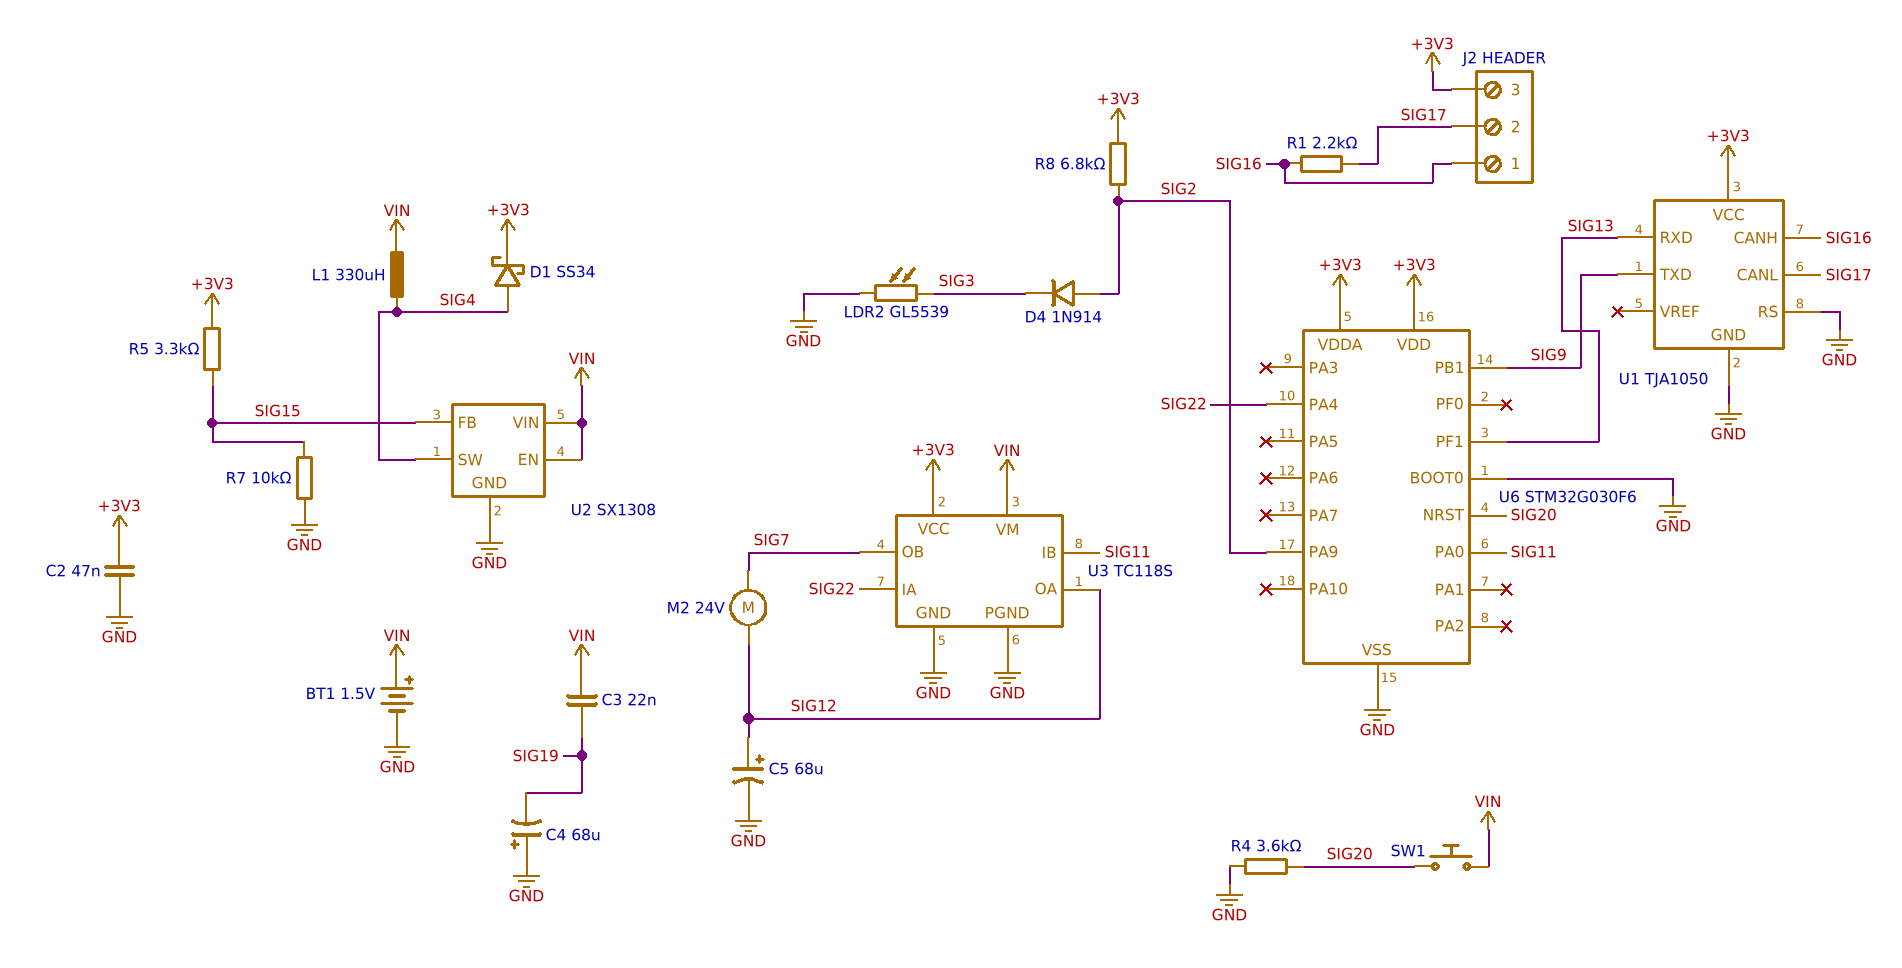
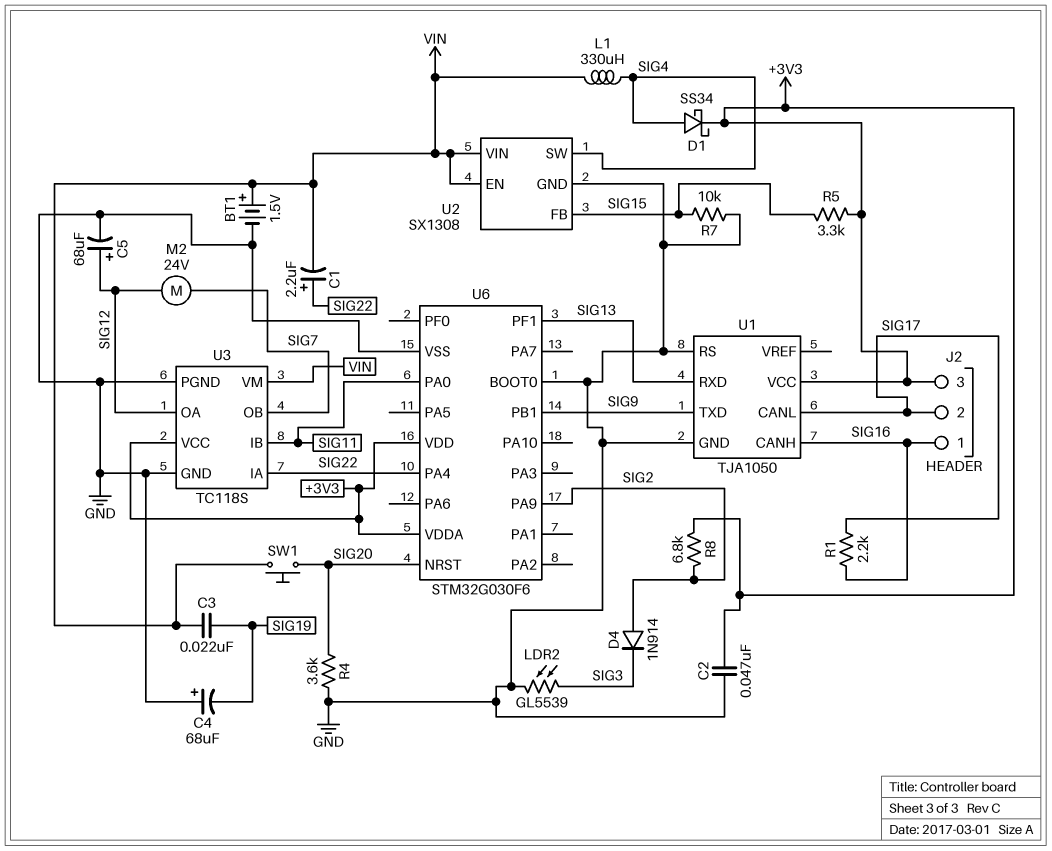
C1: none -> 2.2uF (plus SIG22, minus VIN)

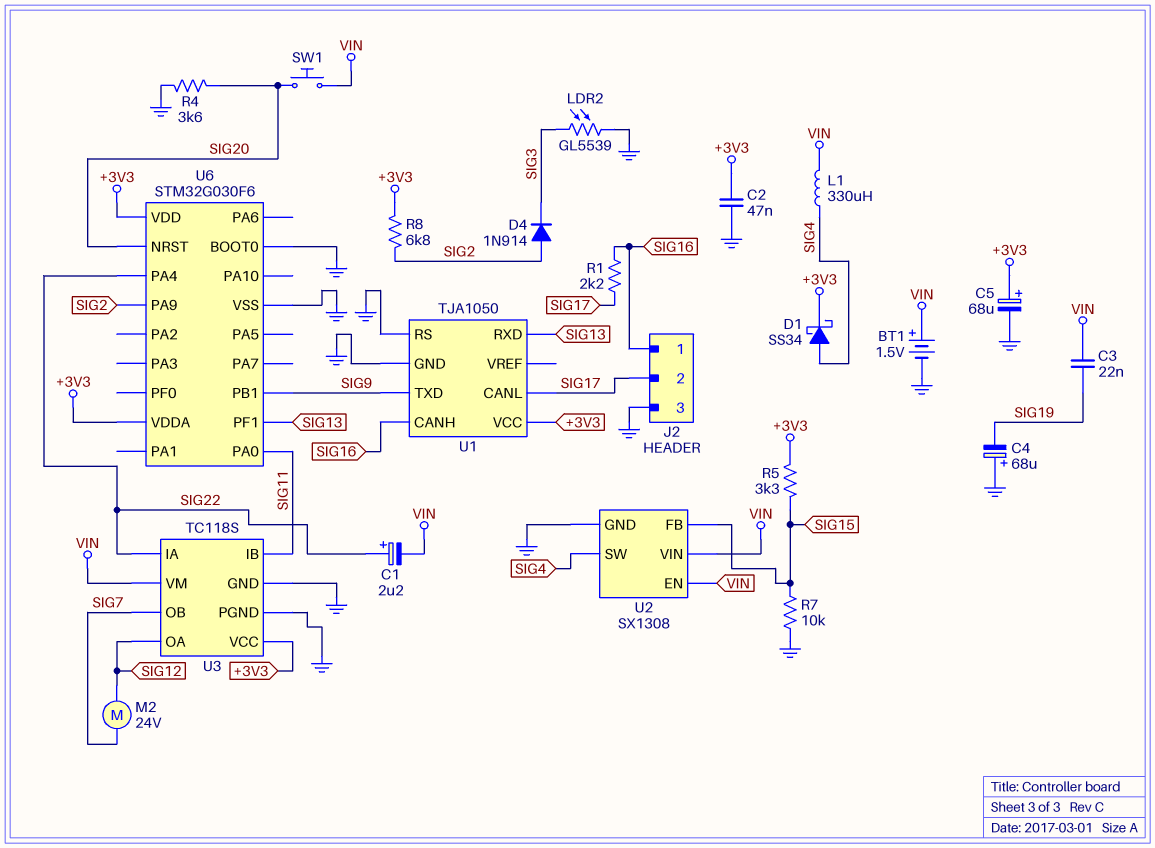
C5: 68uF (plus SIG12, minus GND) -> 68uF (plus +3V3, minus GND)
J2 pin 3: +3V3 -> GND

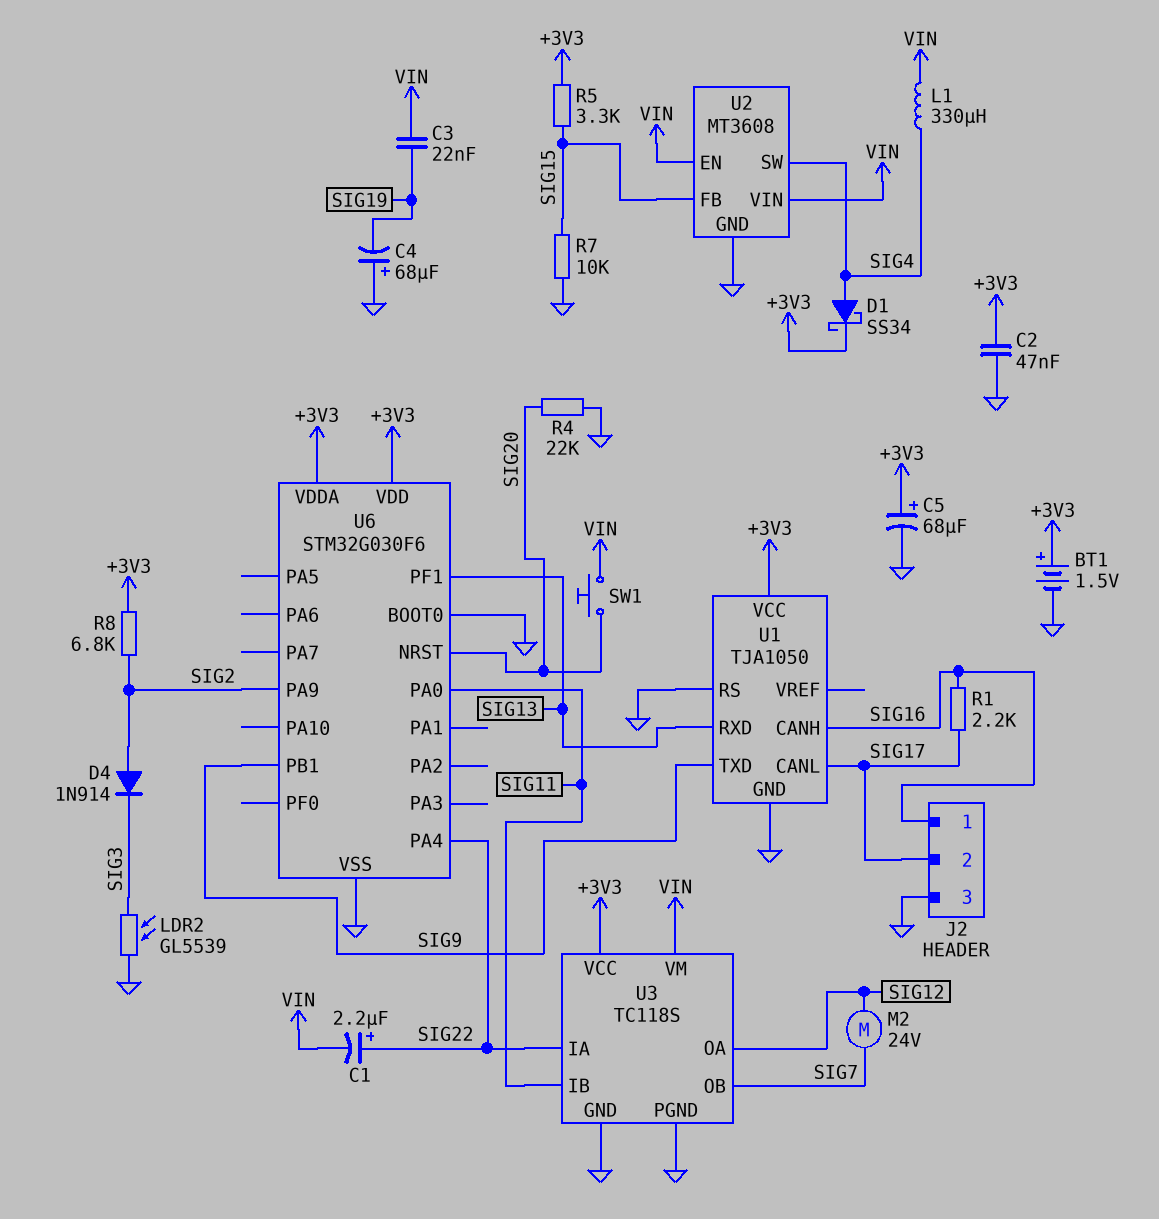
BT1: 1.5V (plus VIN, minus GND) -> 1.5V (plus +3V3, minus GND)
R4: 3.6k (GND, SIG20) -> 22k (GND, SIG20)
U2: SX1308 -> MT3608

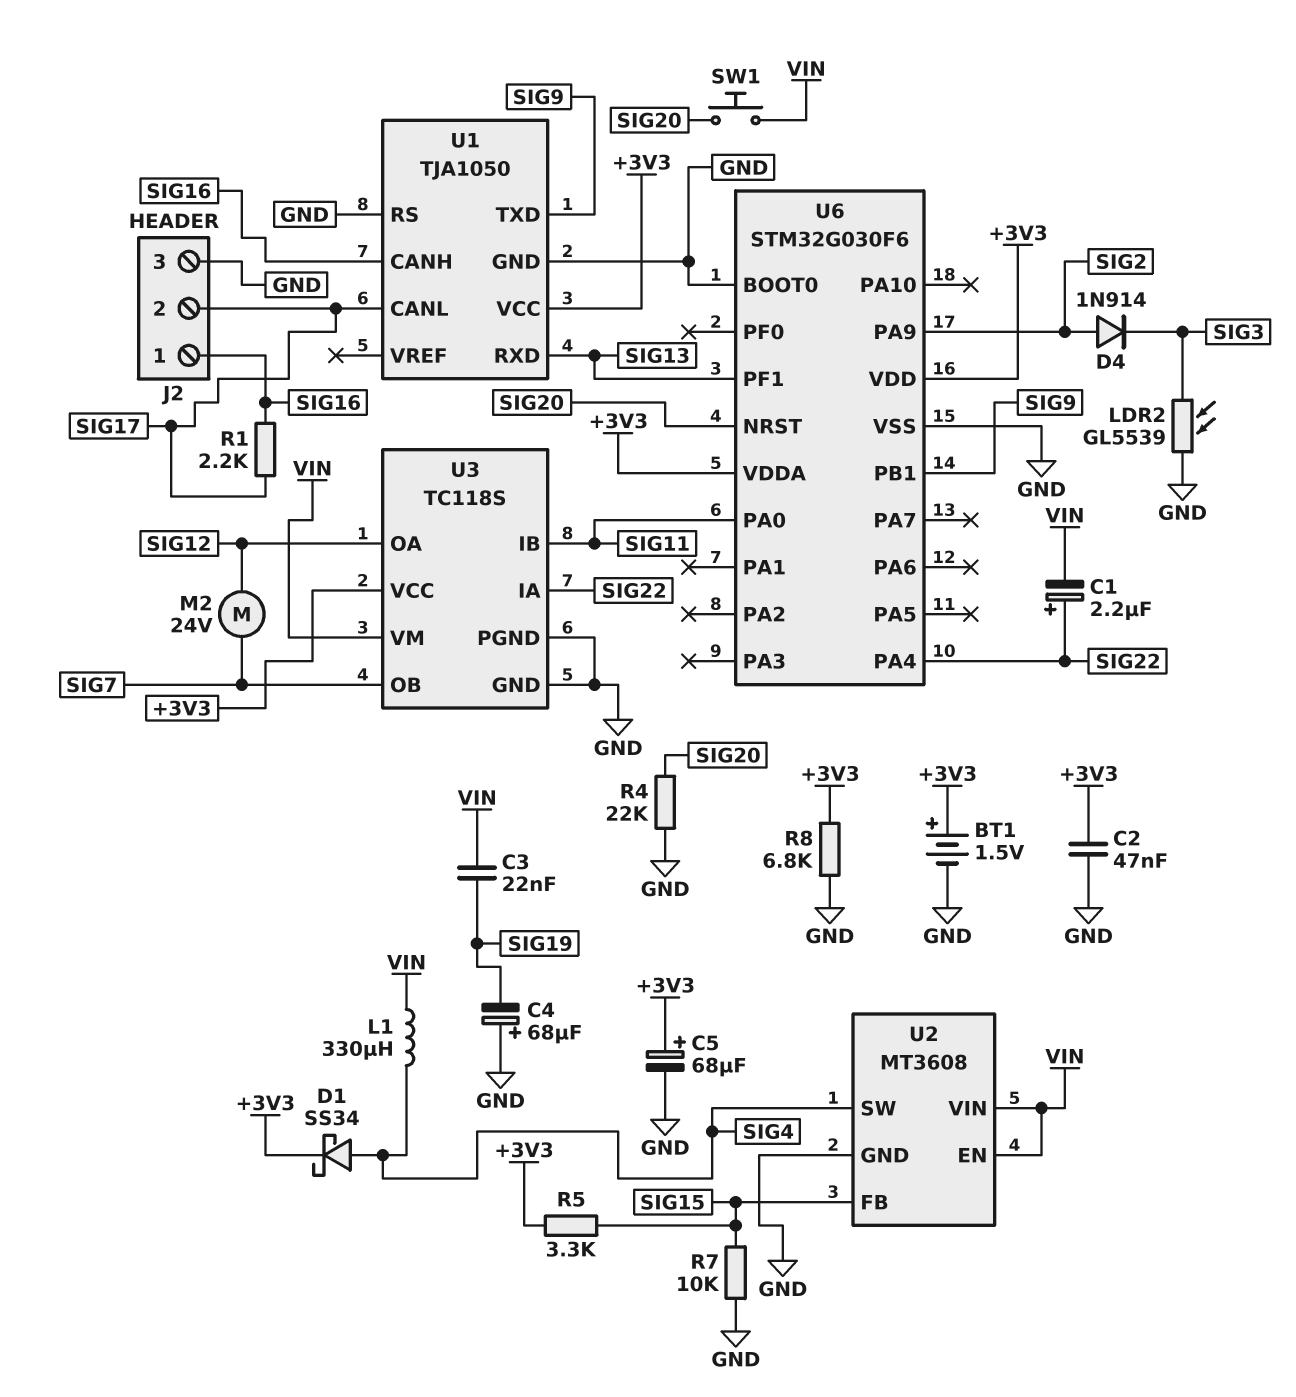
R8: 6.8k (+3V3, SIG2) -> 6.8k (+3V3, GND)

